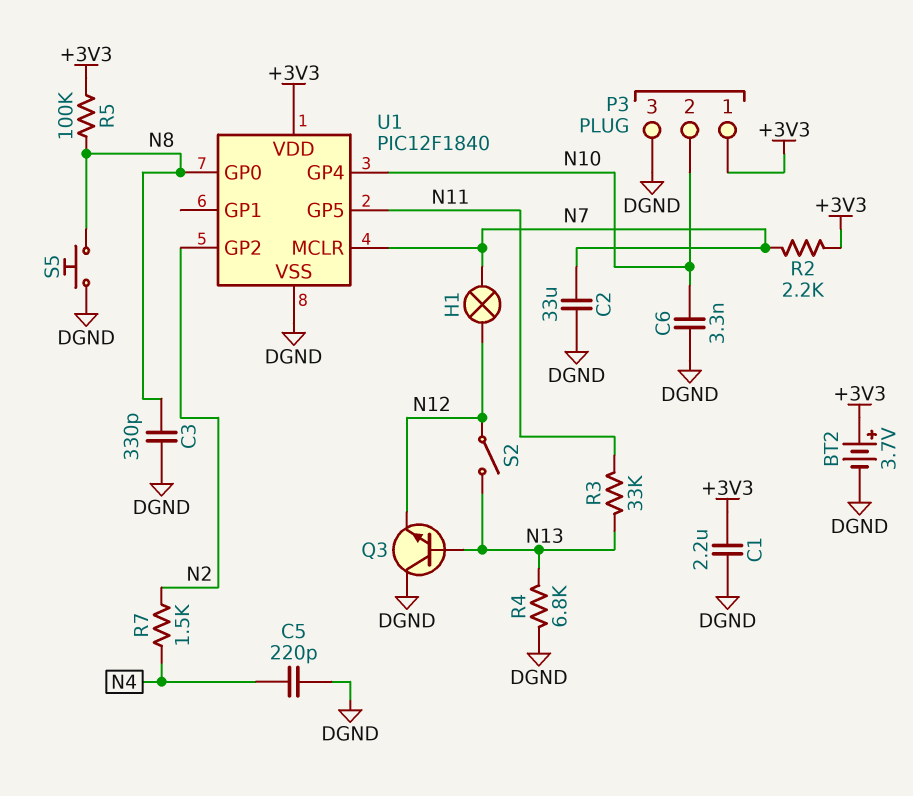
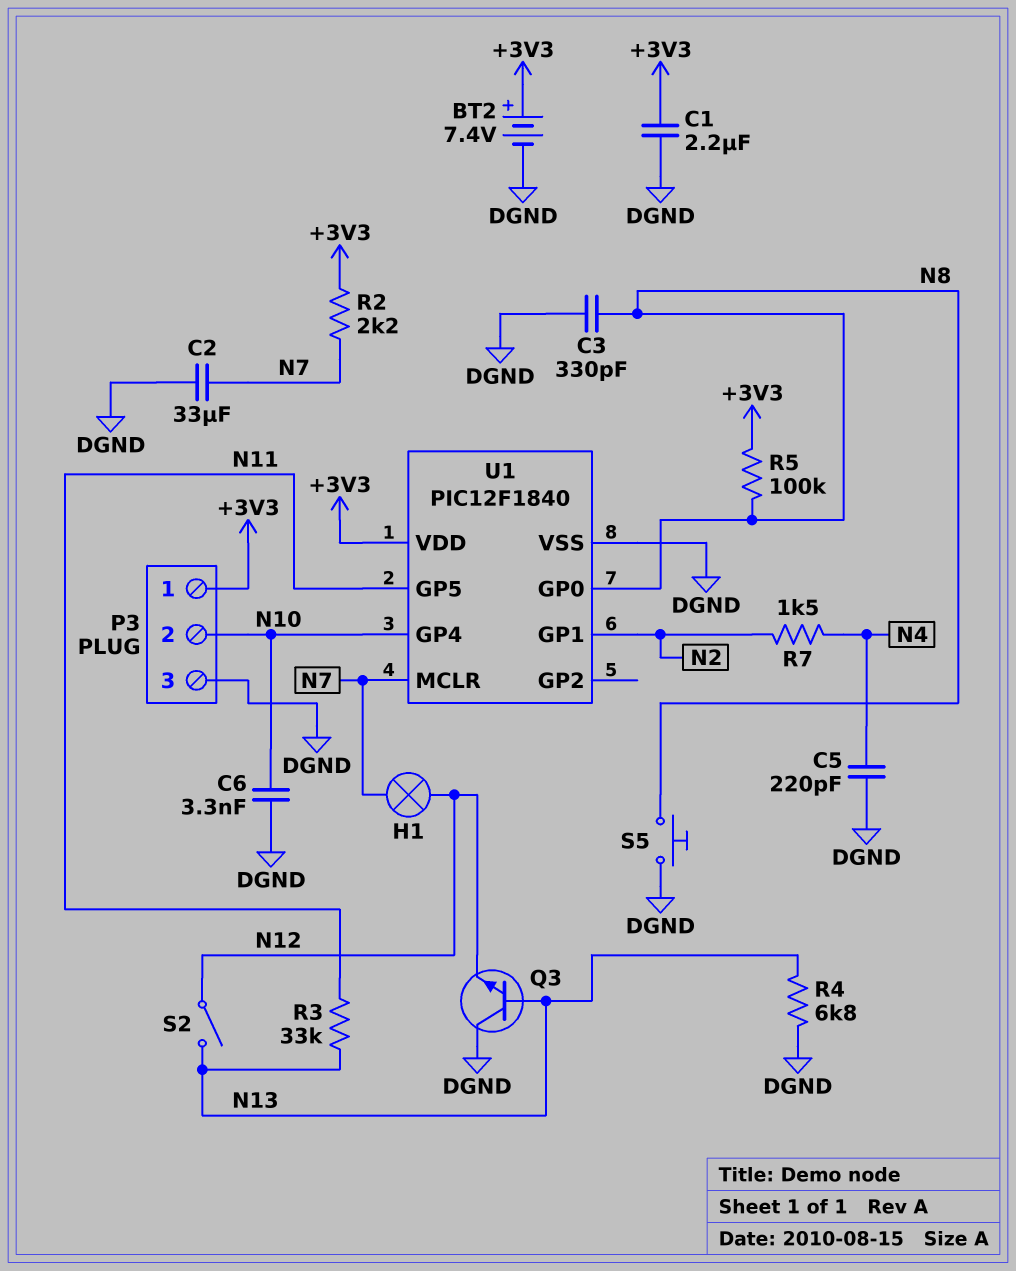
BT2: 3.7V (plus +3V3, minus DGND) -> 7.4V (plus +3V3, minus DGND)
U1 pin GP1: none -> N2
U1 pin GP2: N2 -> none

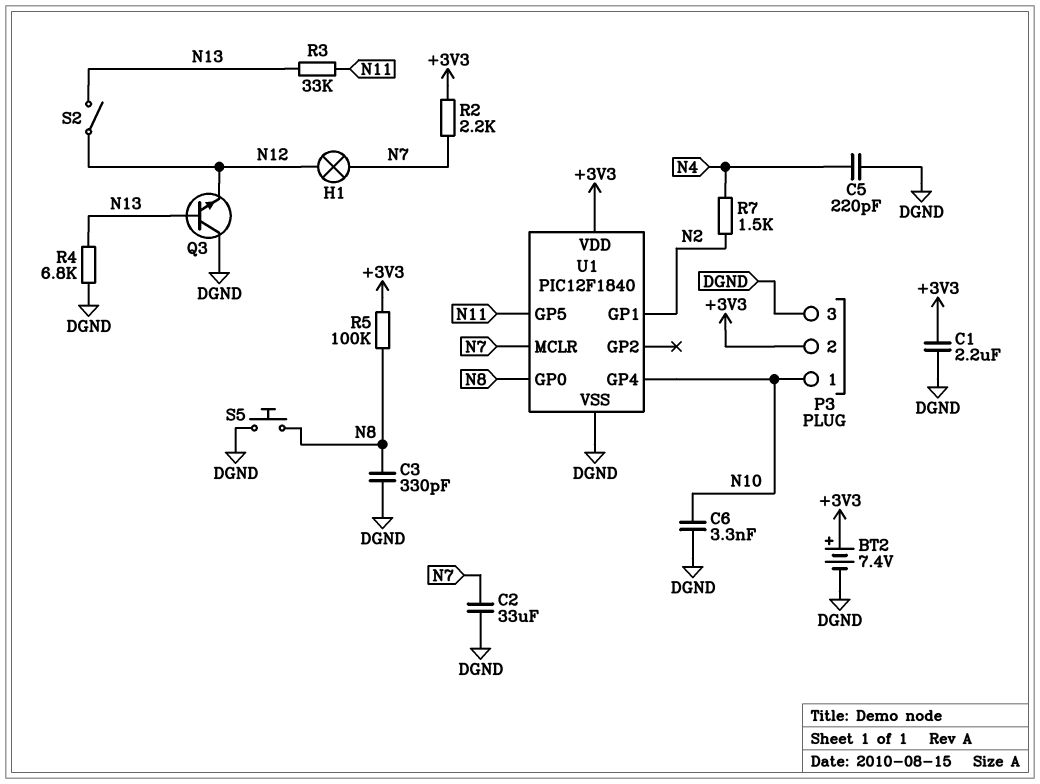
P3 pin 1: +3V3 -> N10
P3 pin 2: N10 -> +3V3

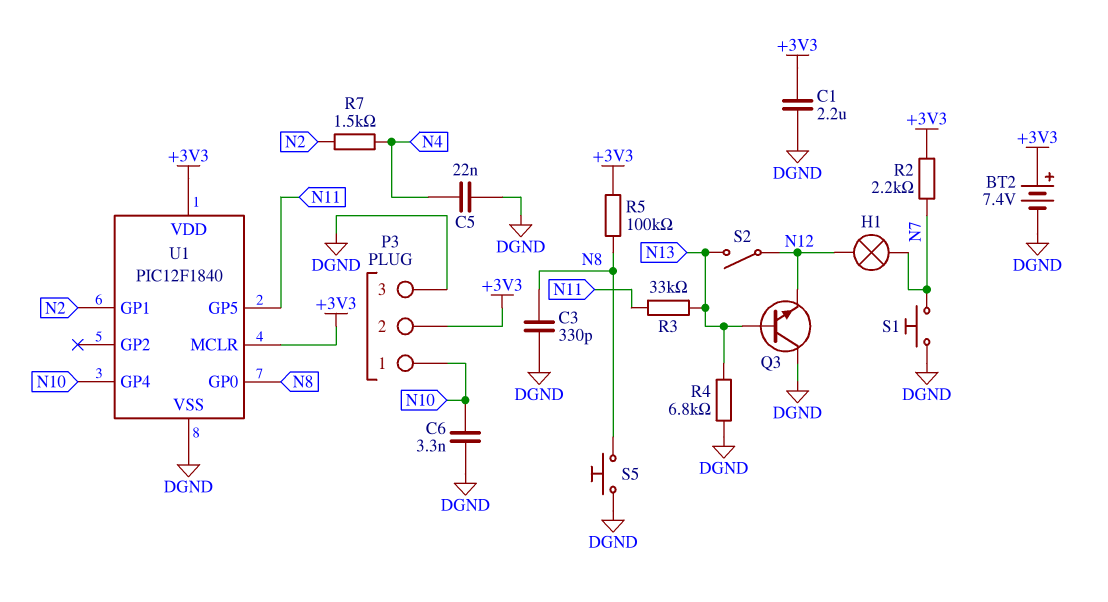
C2: 33uF (DGND, N7) -> none
C5: 220pF (DGND, N4) -> 22nF (DGND, N4)
S1: none -> button (DGND, N7)
U1 pin MCLR: N7 -> +3V3

